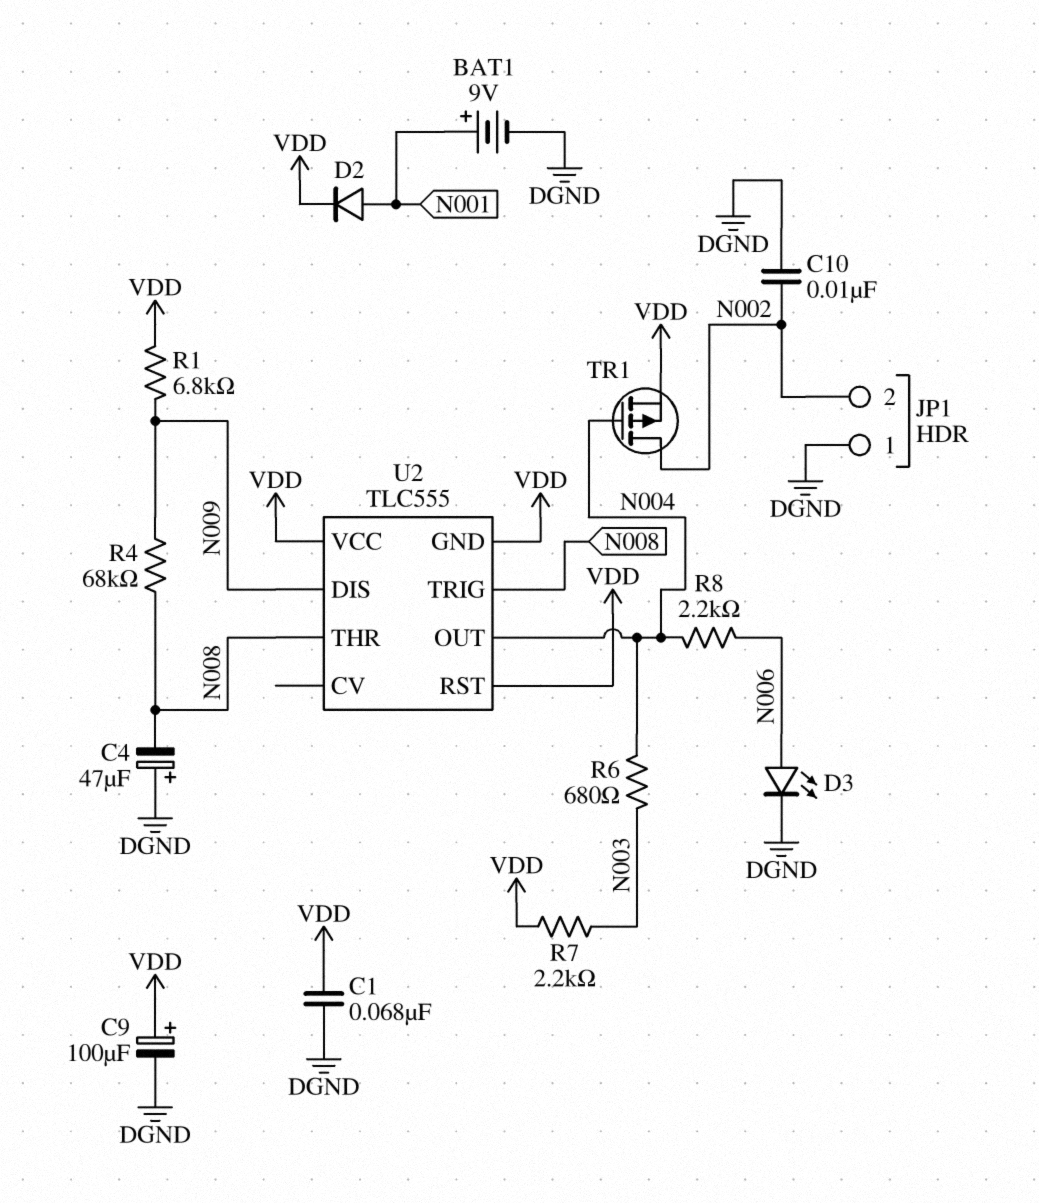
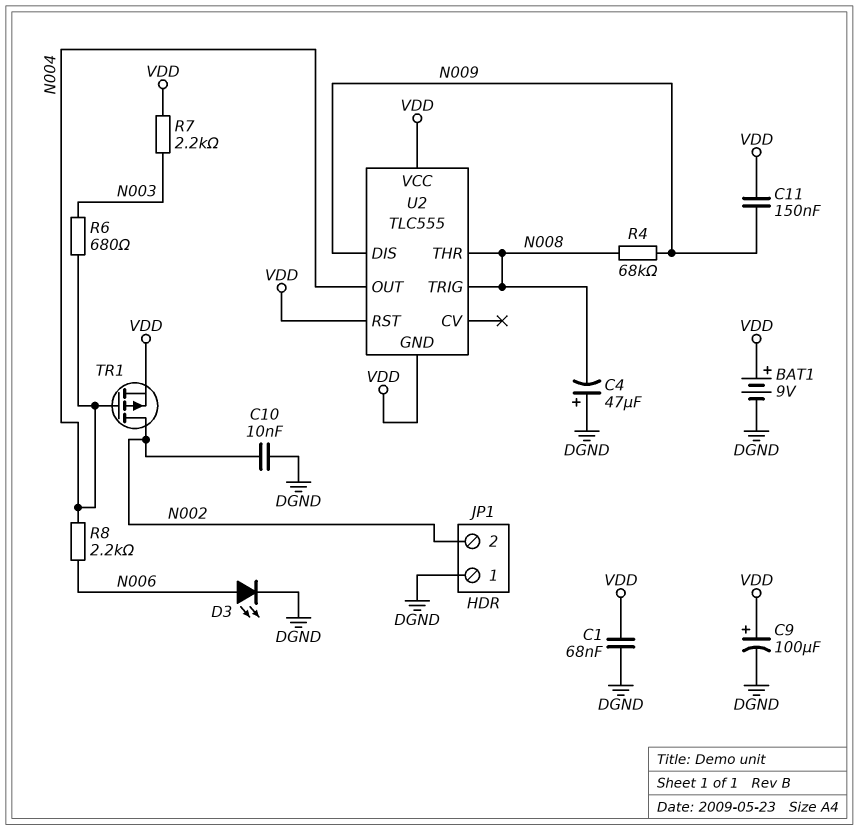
BAT1: 9V (plus N001, minus DGND) -> 9V (plus VDD, minus DGND)
C11: none -> 150nF (N009, VDD)
D2: diode (A N001, K VDD) -> none
R1: 6.8k (N009, VDD) -> none

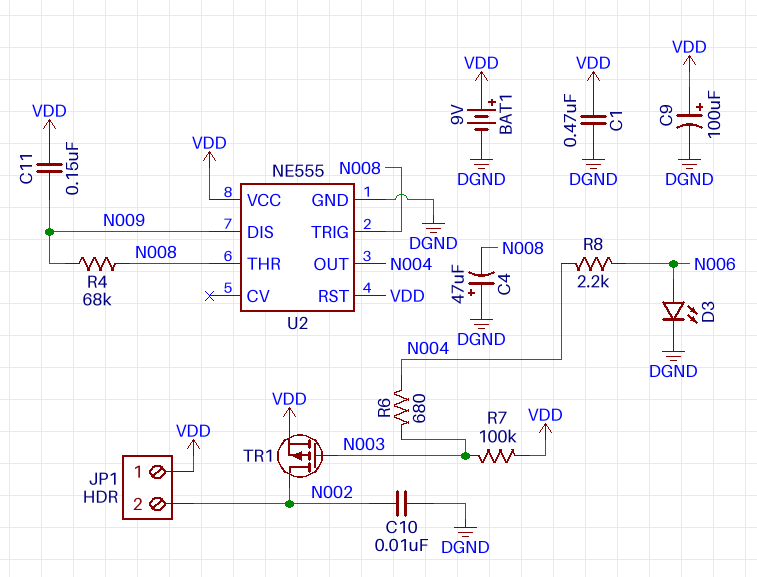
C1: 68nF (DGND, VDD) -> 470nF (DGND, VDD)
JP1 pin 1: DGND -> VDD
R7: 2.2k (N003, VDD) -> 100k (N003, VDD)
TR1: PMOS (G N004, D N002, S VDD) -> PMOS (G N003, D N002, S VDD)
U2: TLC555 -> NE555
U2 pin GND: VDD -> DGND

